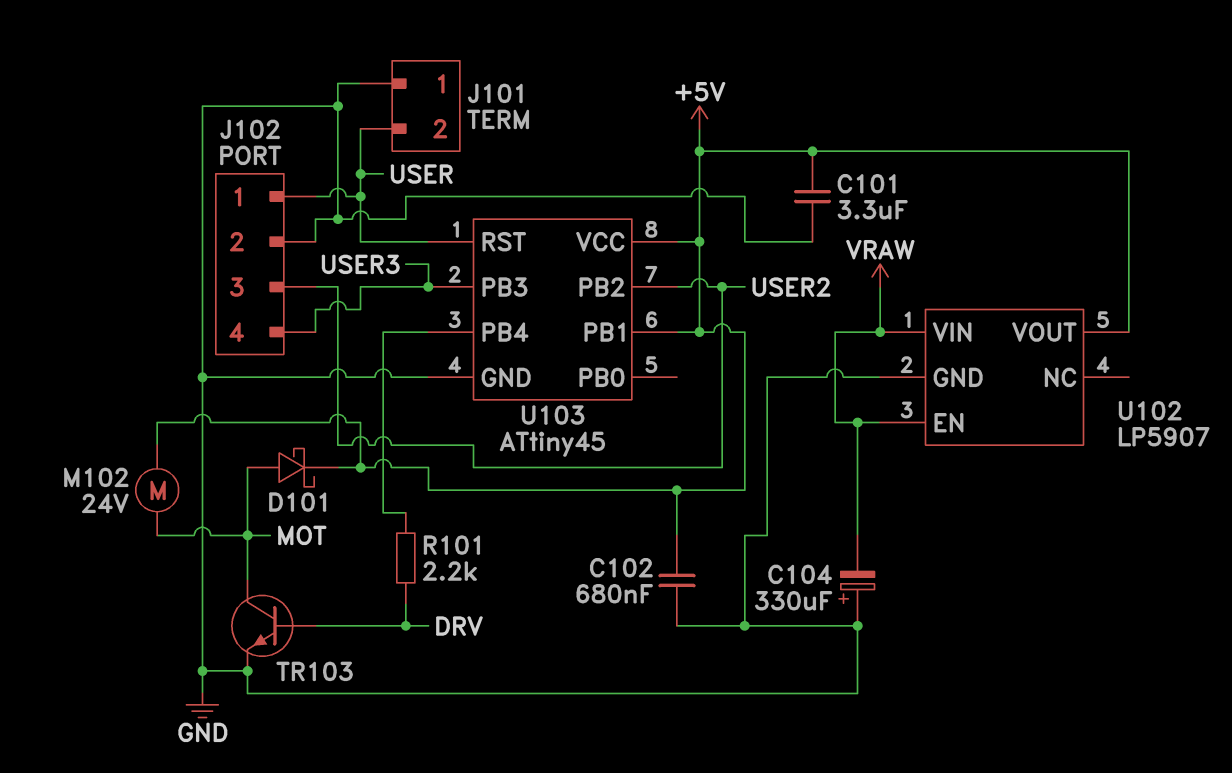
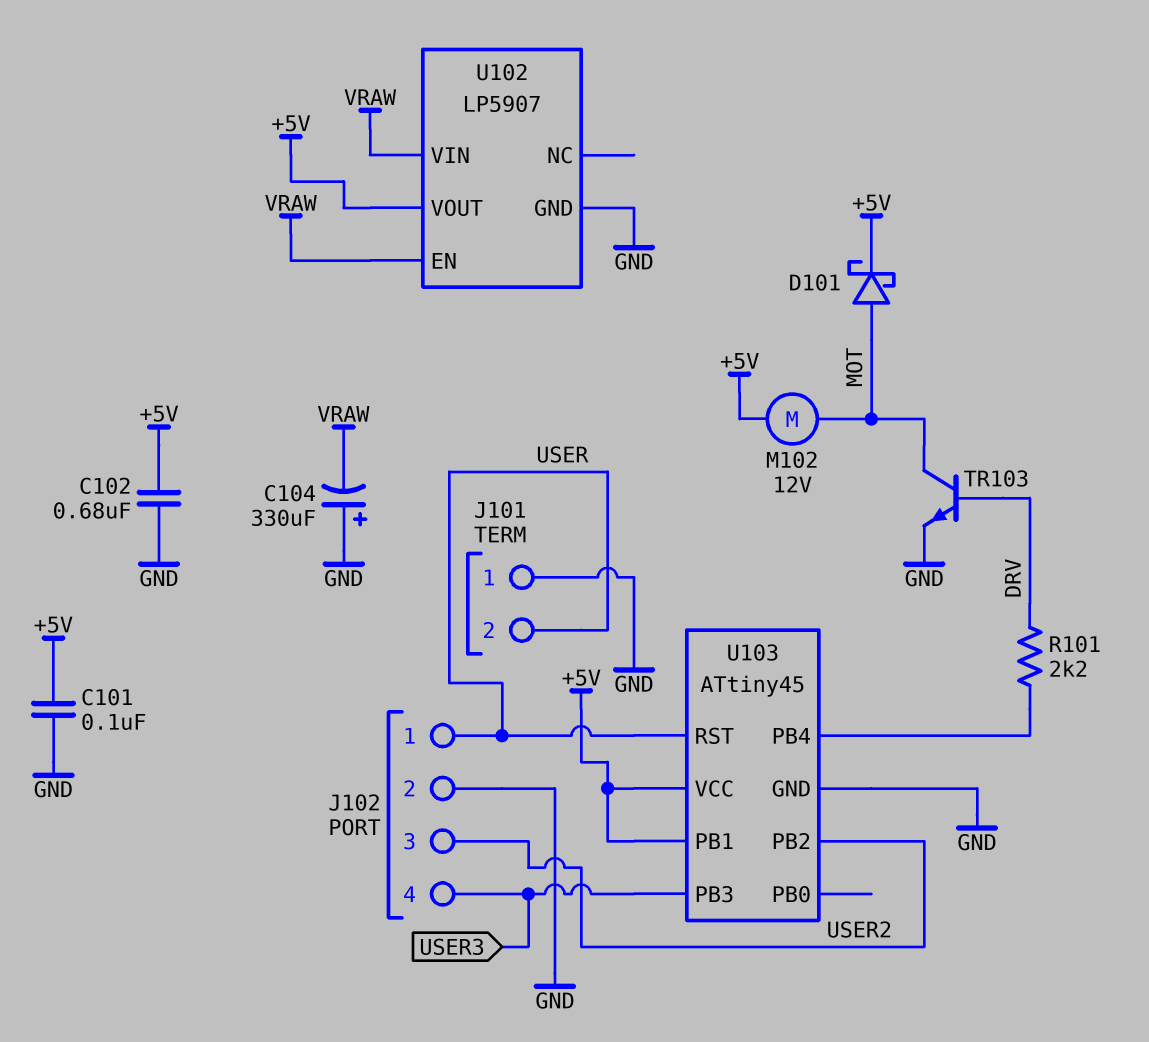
C101: 3.3uF (+5V, GND) -> 100nF (+5V, GND)
M102: motor 24V (+5V, MOT) -> motor 12V (+5V, MOT)

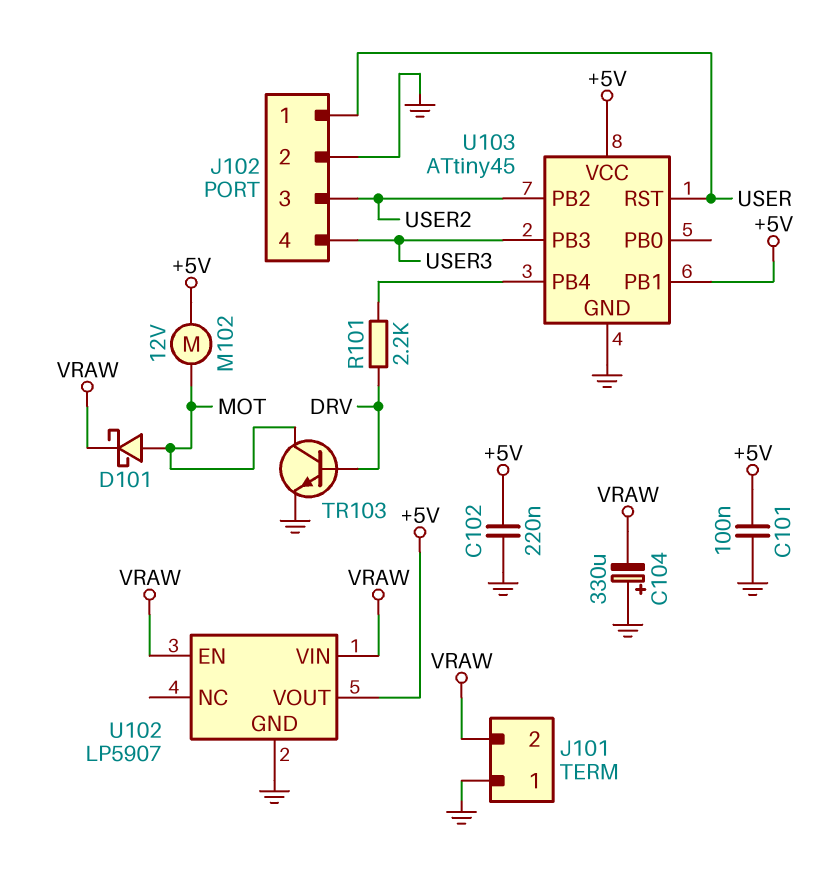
C102: 680nF (+5V, GND) -> 220nF (+5V, GND)
D101: schottky (A MOT, K +5V) -> schottky (A MOT, K VRAW)
J101 pin 2: USER -> VRAW

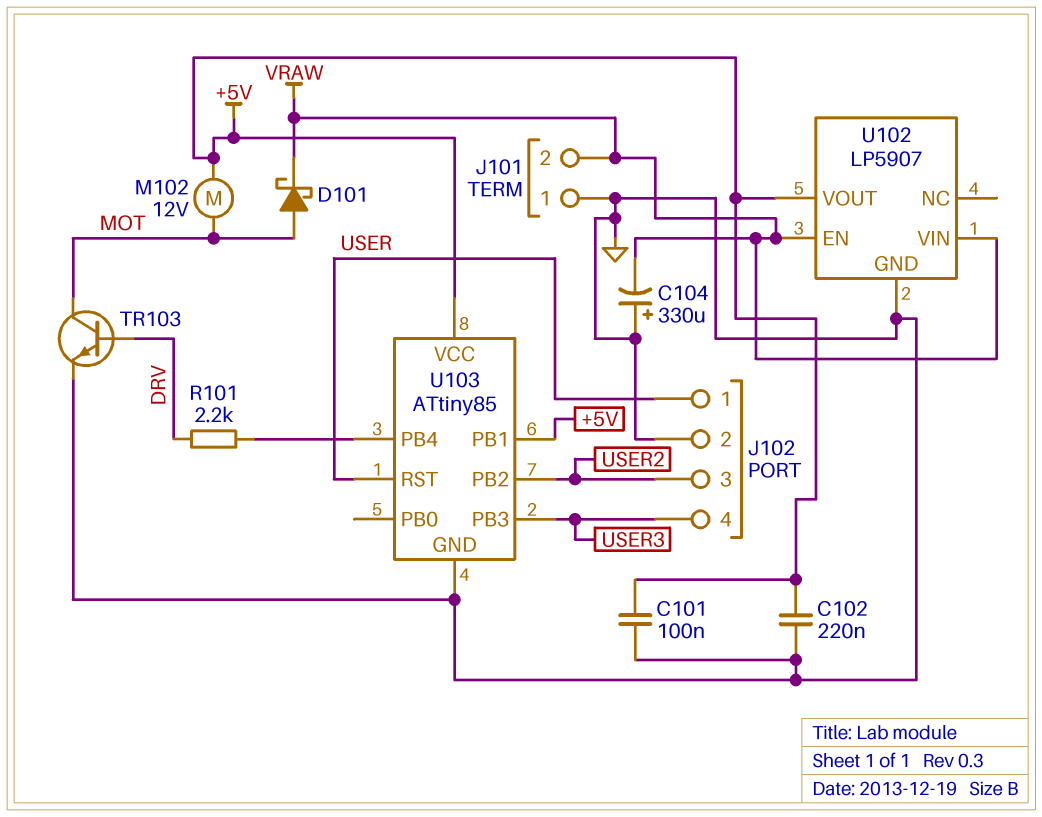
U103: ATtiny45 -> ATtiny85

